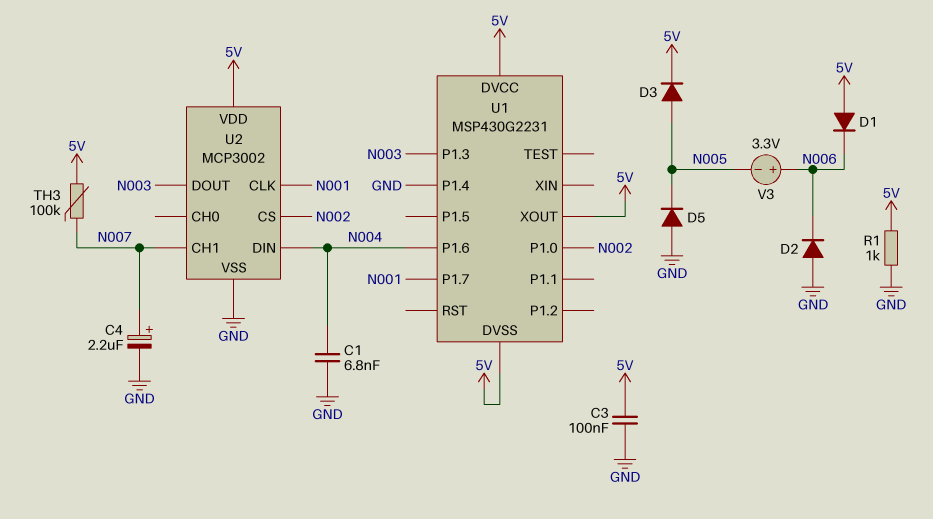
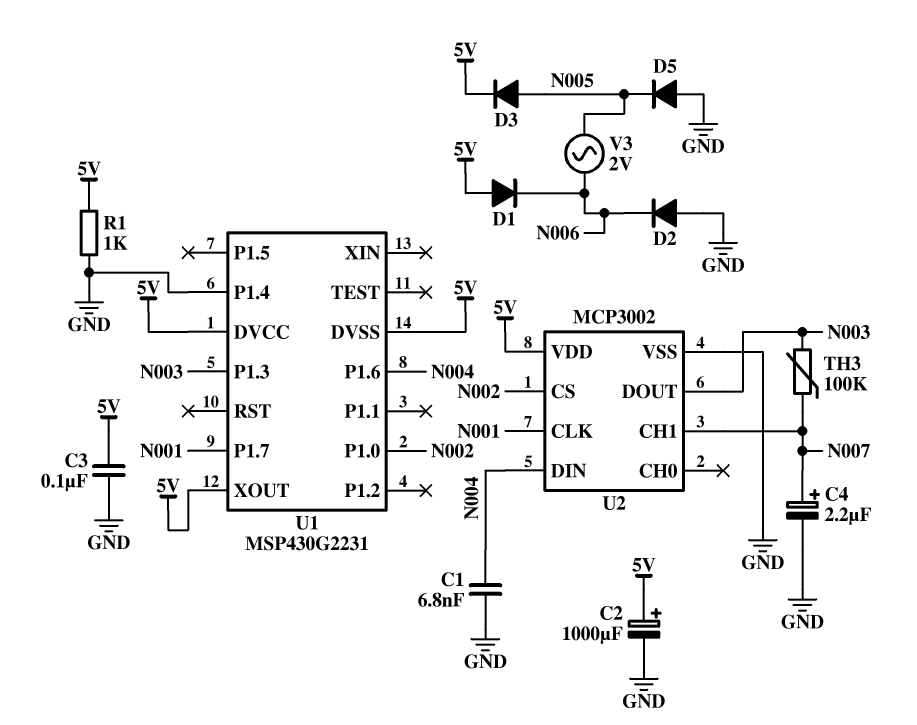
C2: none -> 1000uF (plus 5V, minus GND)
TH3: 100k (5V, N007) -> 100k (N003, N007)
V3: 3.3V (plus N006, minus N005) -> AC 2V (N005, N006)

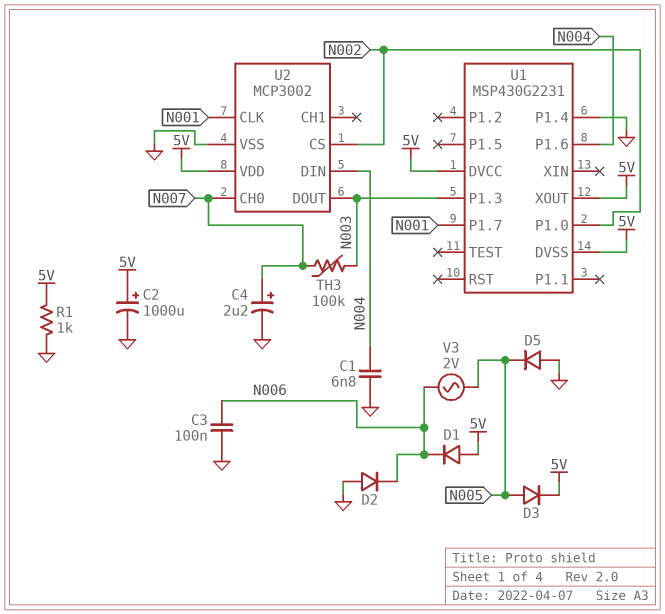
C3: 100nF (5V, GND) -> 100nF (GND, N006)
U2 pin CH0: none -> N007
U2 pin CH1: N007 -> none

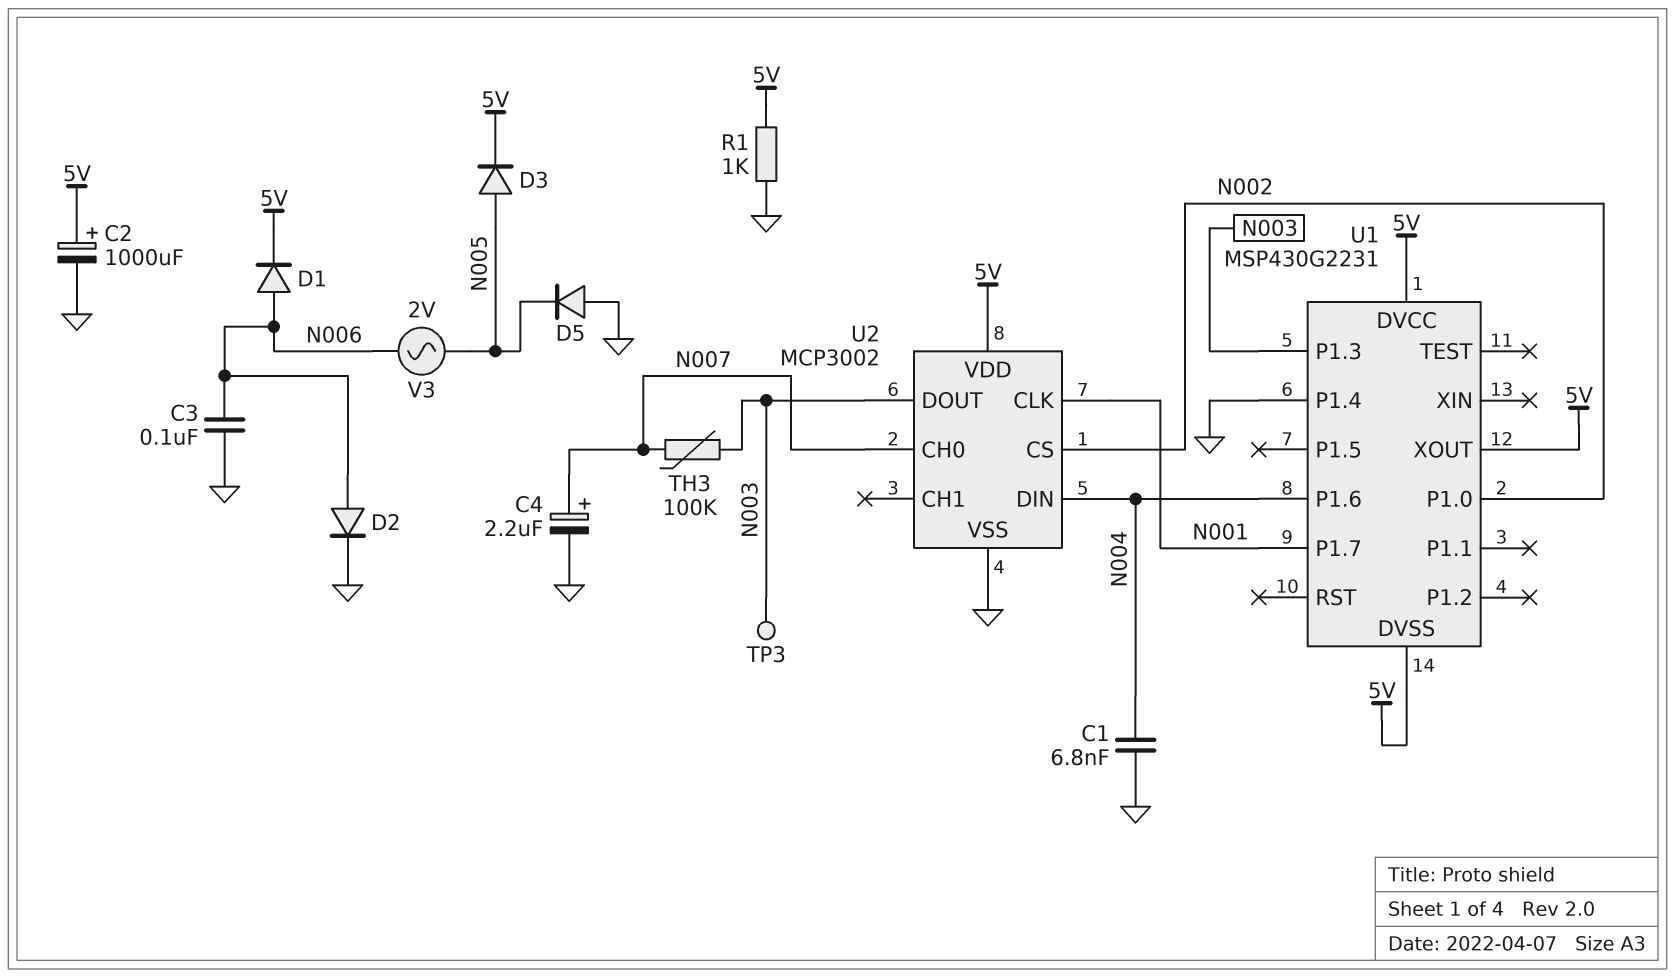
D1: diode (A 5V, K N006) -> diode (A N006, K 5V)
D2: diode (A GND, K N006) -> diode (A N006, K GND)
TP3: none -> test point (N003)

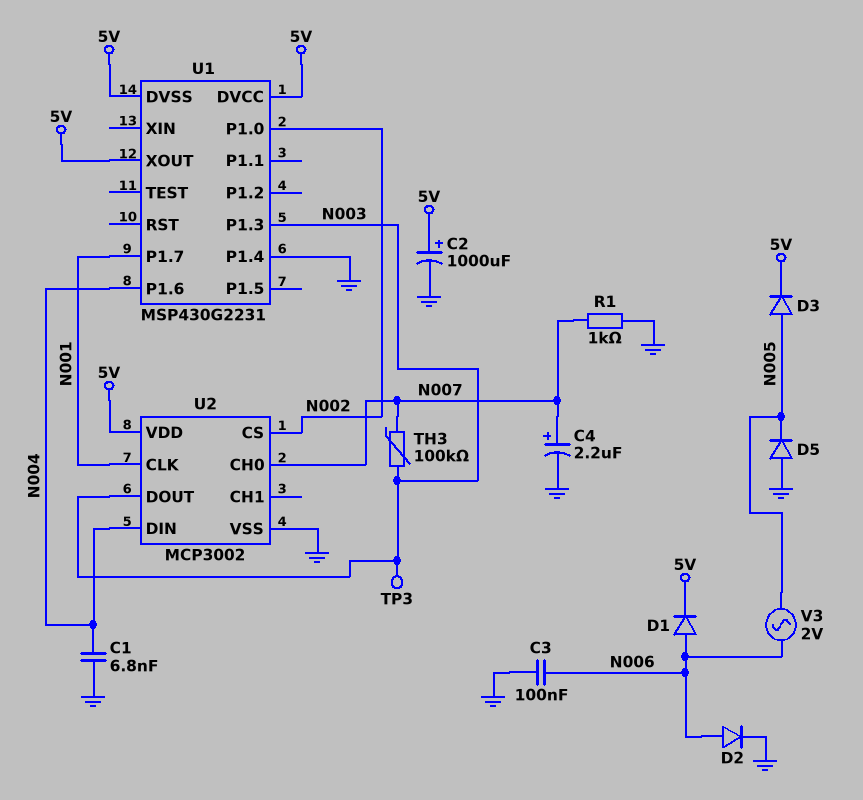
R1: 1k (5V, GND) -> 1k (GND, N007)

